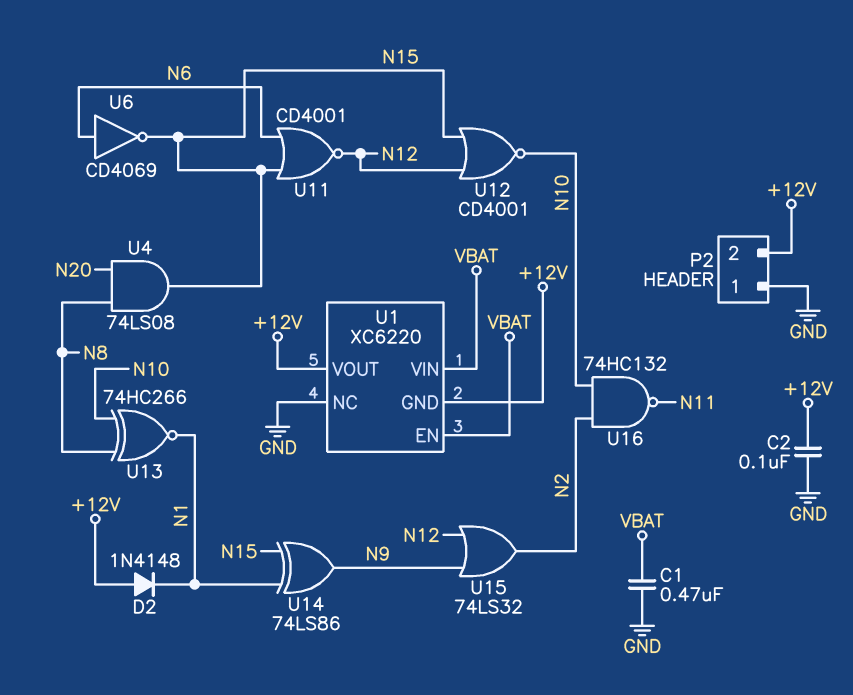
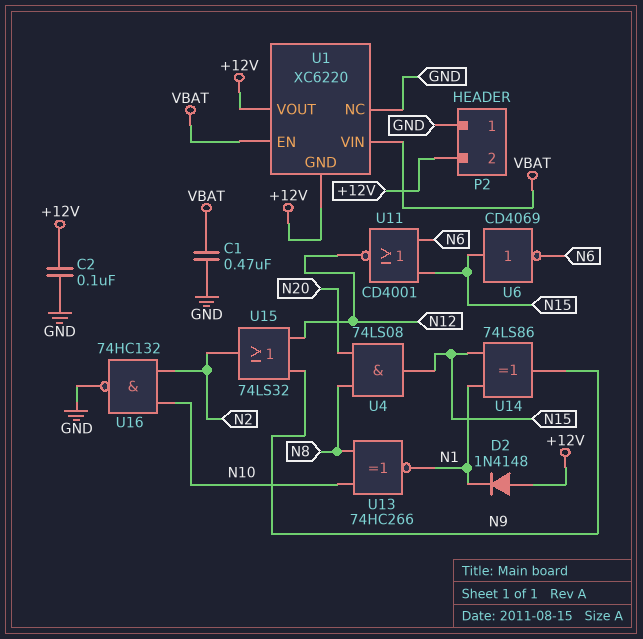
U6: NOT CD4069 (in N6, out N15) -> NOT CD4069 (in N15, out N6)
U12: NOR CD4001 (in N12, in N15, out N10) -> none
U16: NAND 74HC132 (in N2, in N10, out N11) -> NAND 74HC132 (in N2, in N10, out GND)

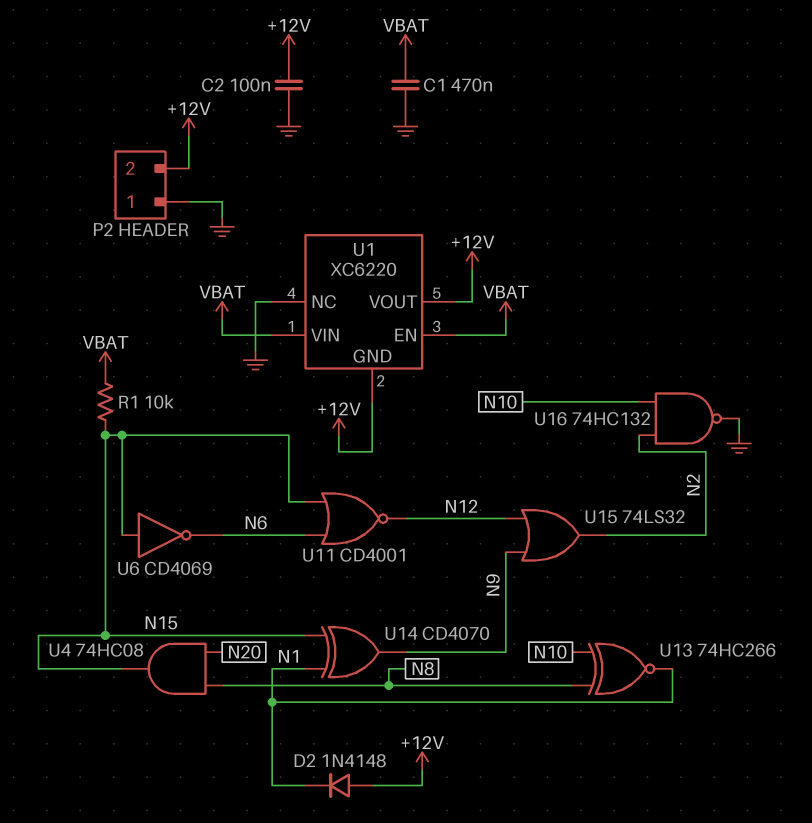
R1: none -> 10k (N15, VBAT)
U4: AND 74LS08 (in N8, in N20, out N15) -> AND 74HC08 (in N8, in N20, out N15)
U14: XOR 74LS86 (in N1, in N15, out N9) -> XOR CD4070 (in N1, in N15, out N9)

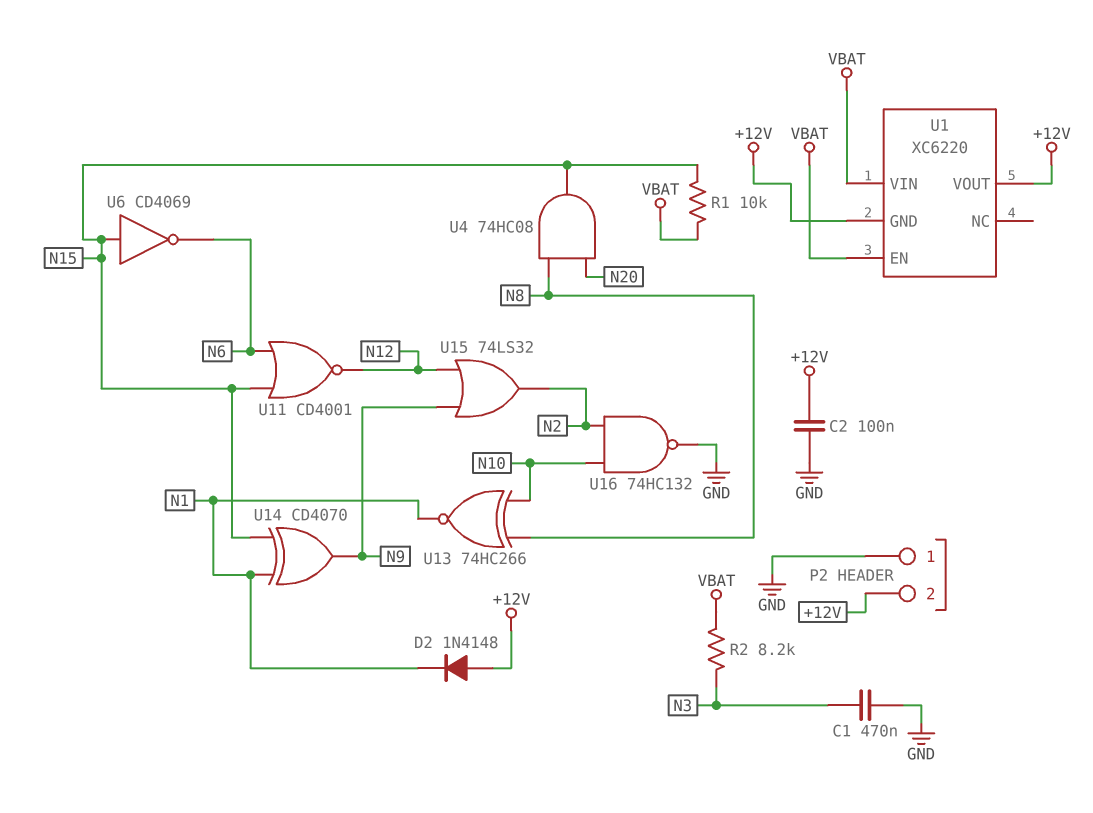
C1: 470nF (GND, VBAT) -> 470nF (GND, N3)
R2: none -> 8.2k (N3, VBAT)
U1 pin NC: GND -> none

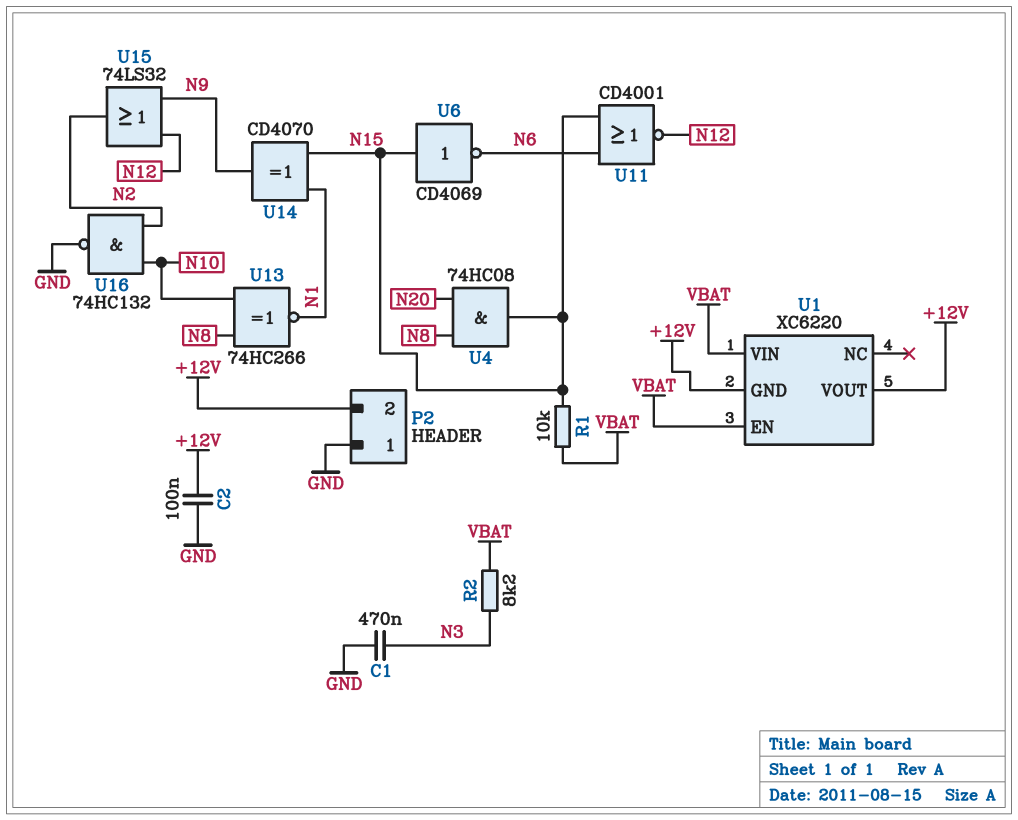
D2: diode 1N4148 (A +12V, K N1) -> none

